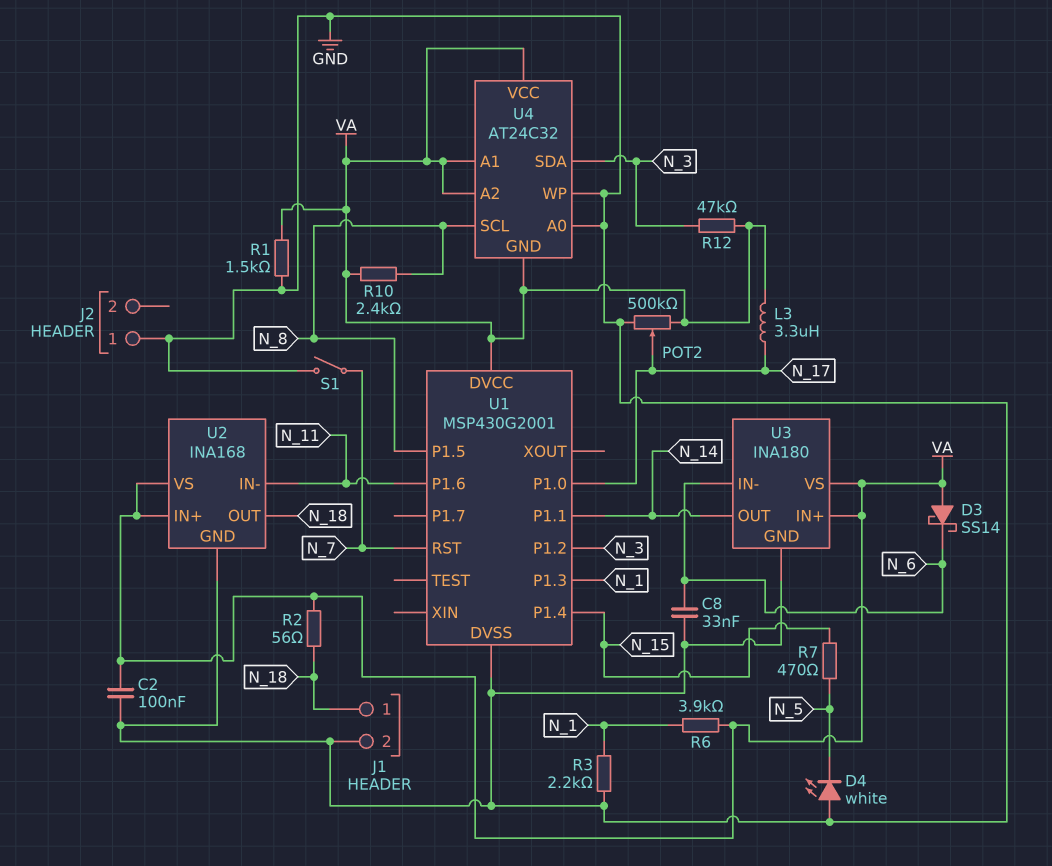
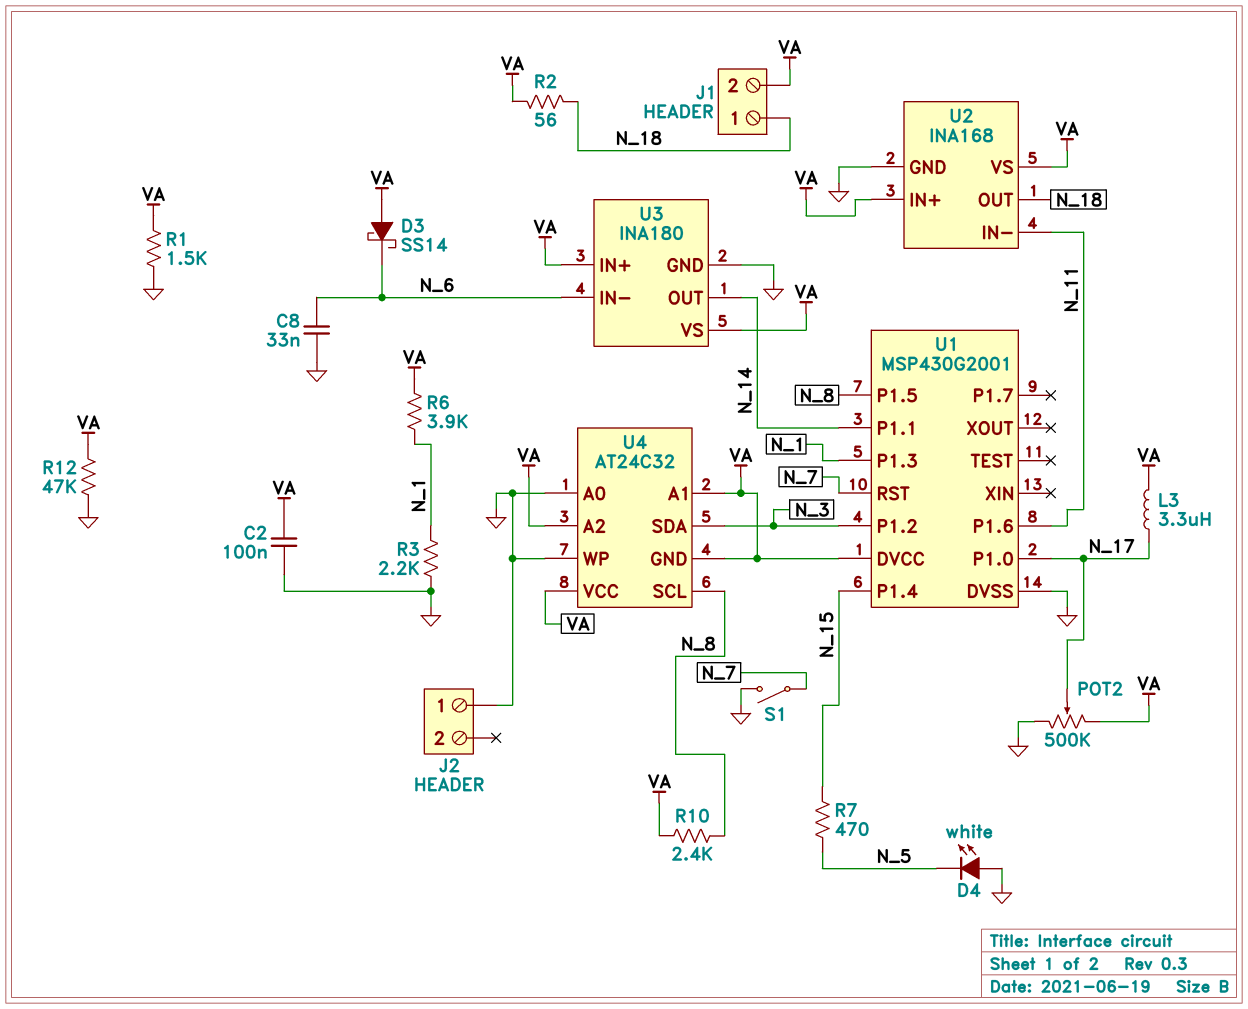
J1 pin 2: GND -> VA
R12: 47k (N_3, VA) -> 47k (GND, VA)

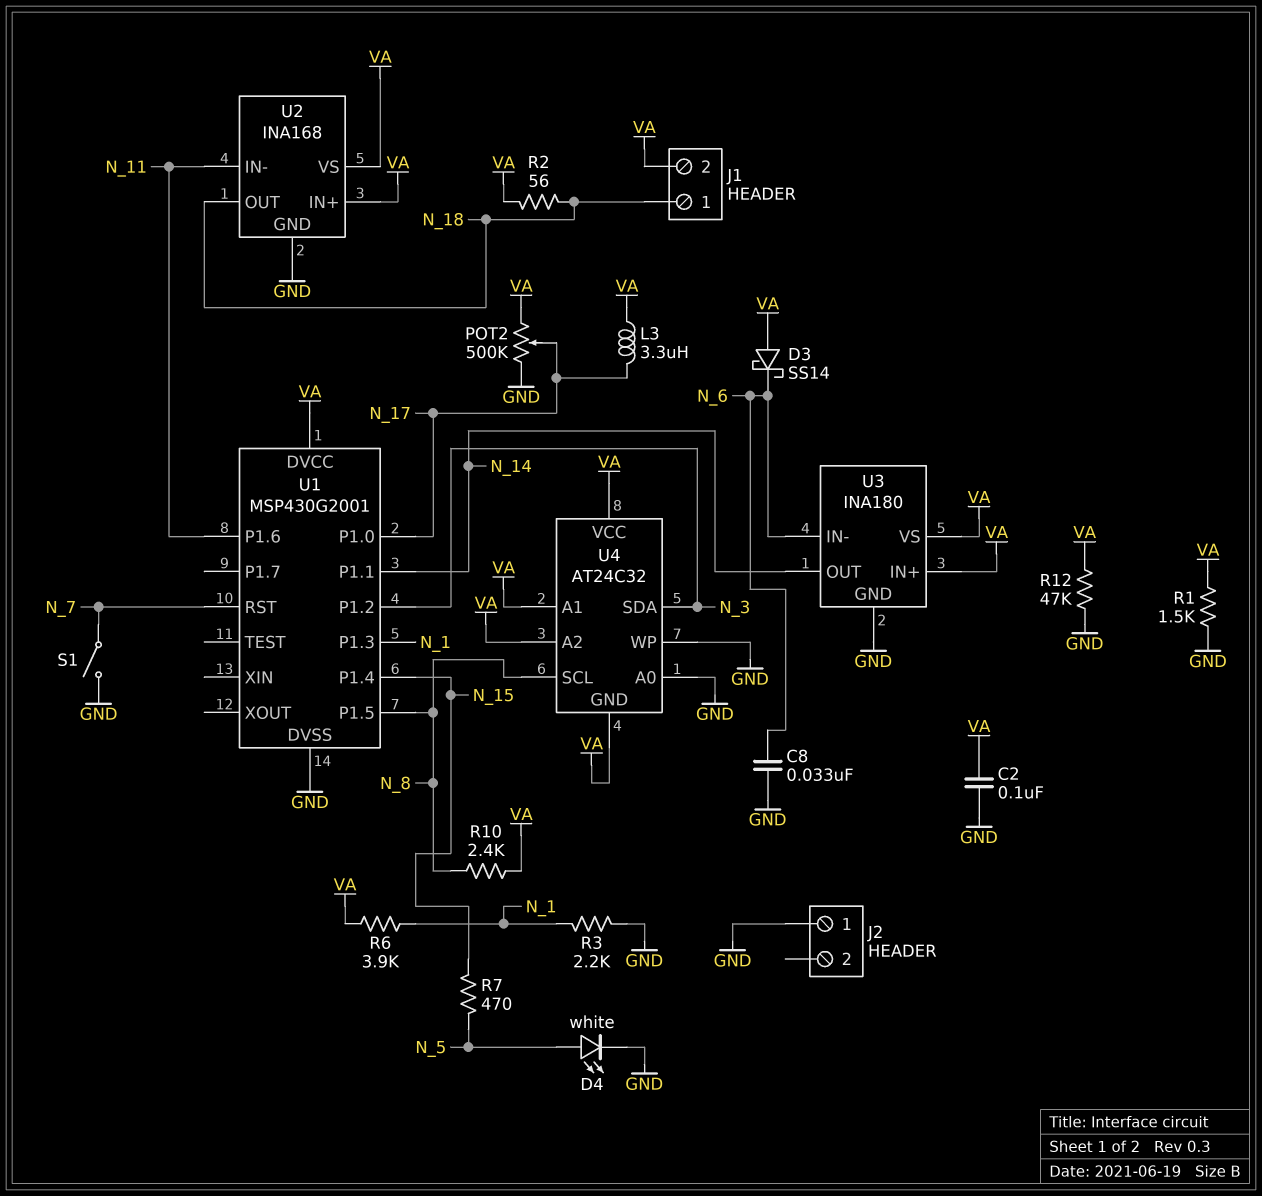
D4: LED white (A GND, K N_5) -> LED white (A N_5, K GND)

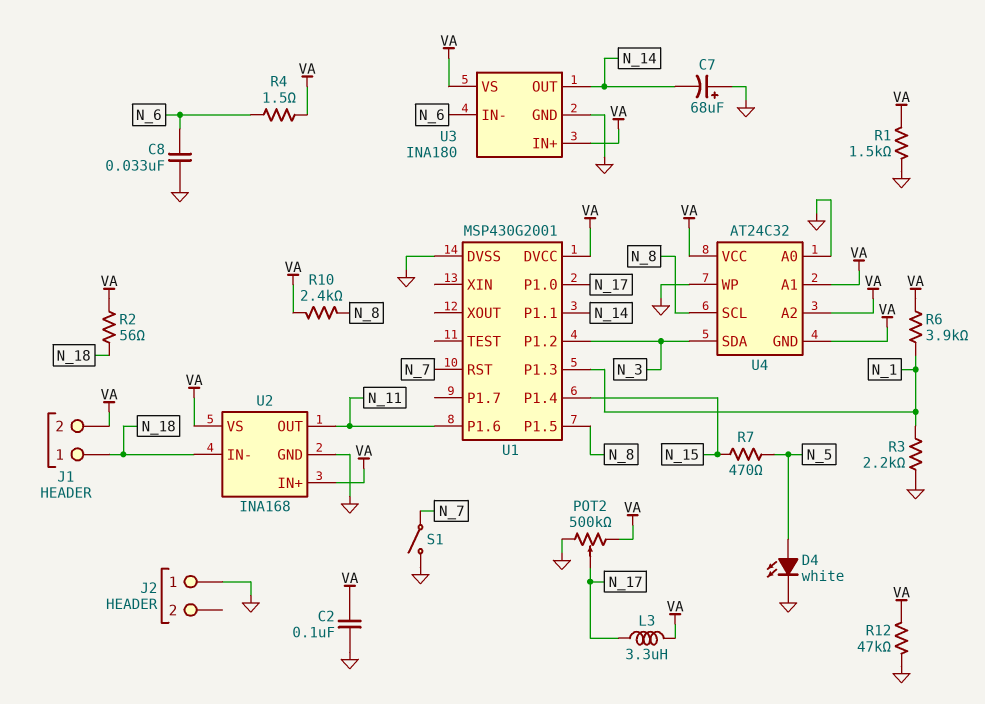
C7: none -> 68uF (plus GND, minus N_14)
D3: schottky SS14 (A VA, K N_6) -> none
R4: none -> 1.5 (N_6, VA)
U2 pin IN-: N_11 -> N_18
U2 pin OUT: N_18 -> N_11

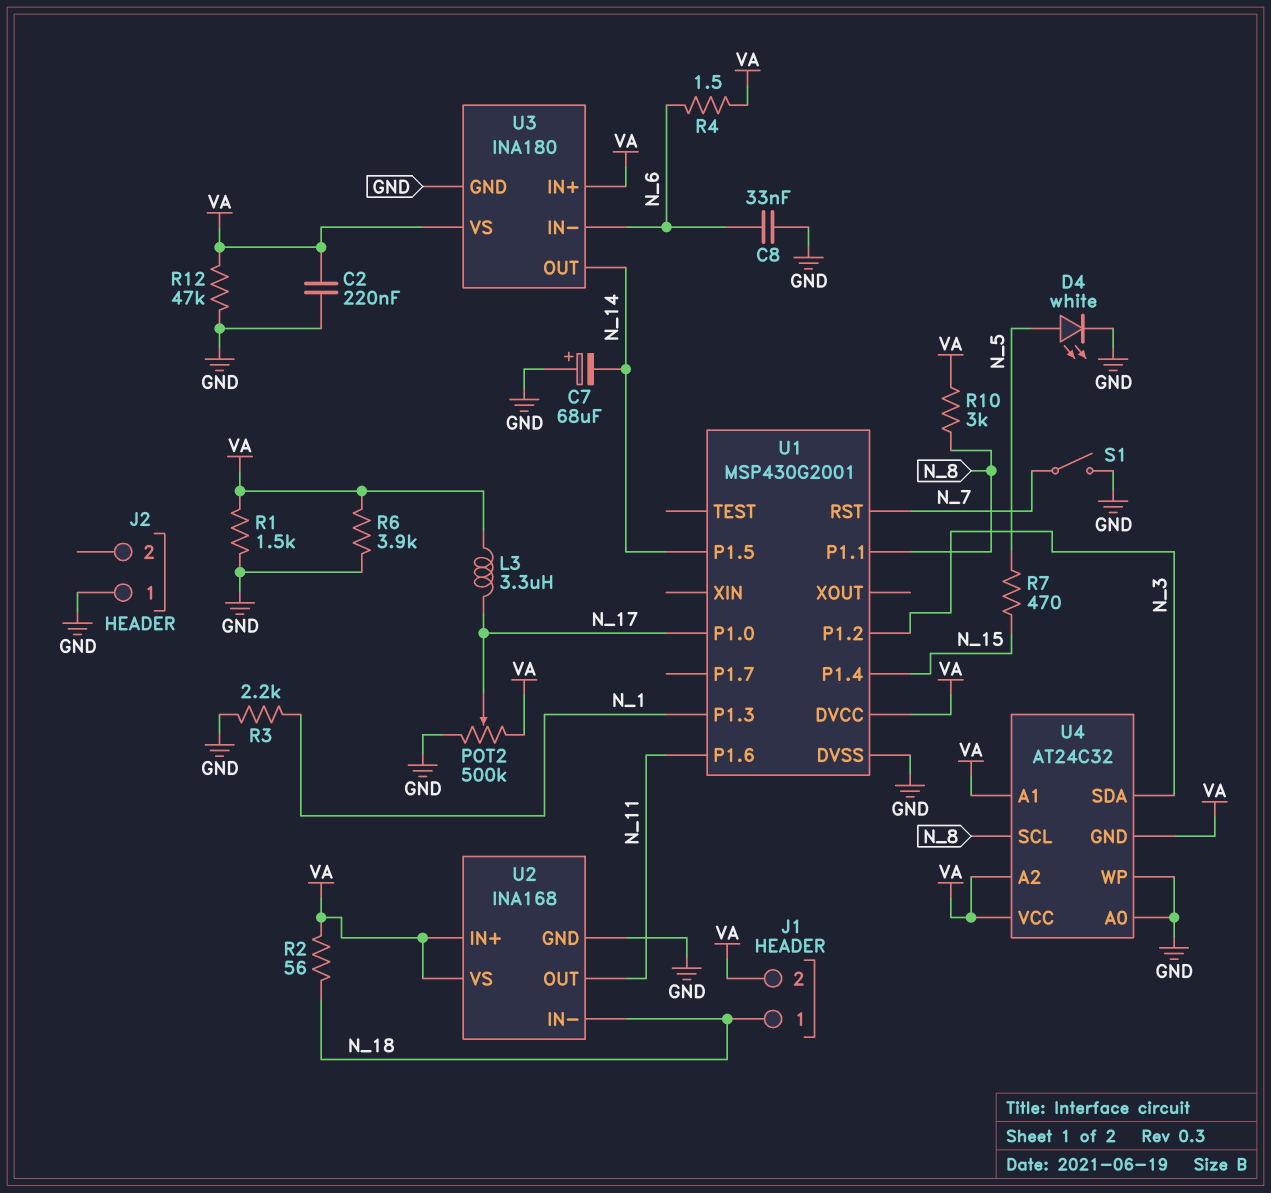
C2: 100nF (GND, VA) -> 220nF (GND, VA)
R6: 3.9k (N_1, VA) -> 3.9k (GND, VA)
R10: 2.4k (N_8, VA) -> 3k (N_8, VA)
U1 pin P1.1: N_14 -> N_8
U1 pin P1.5: N_8 -> N_14

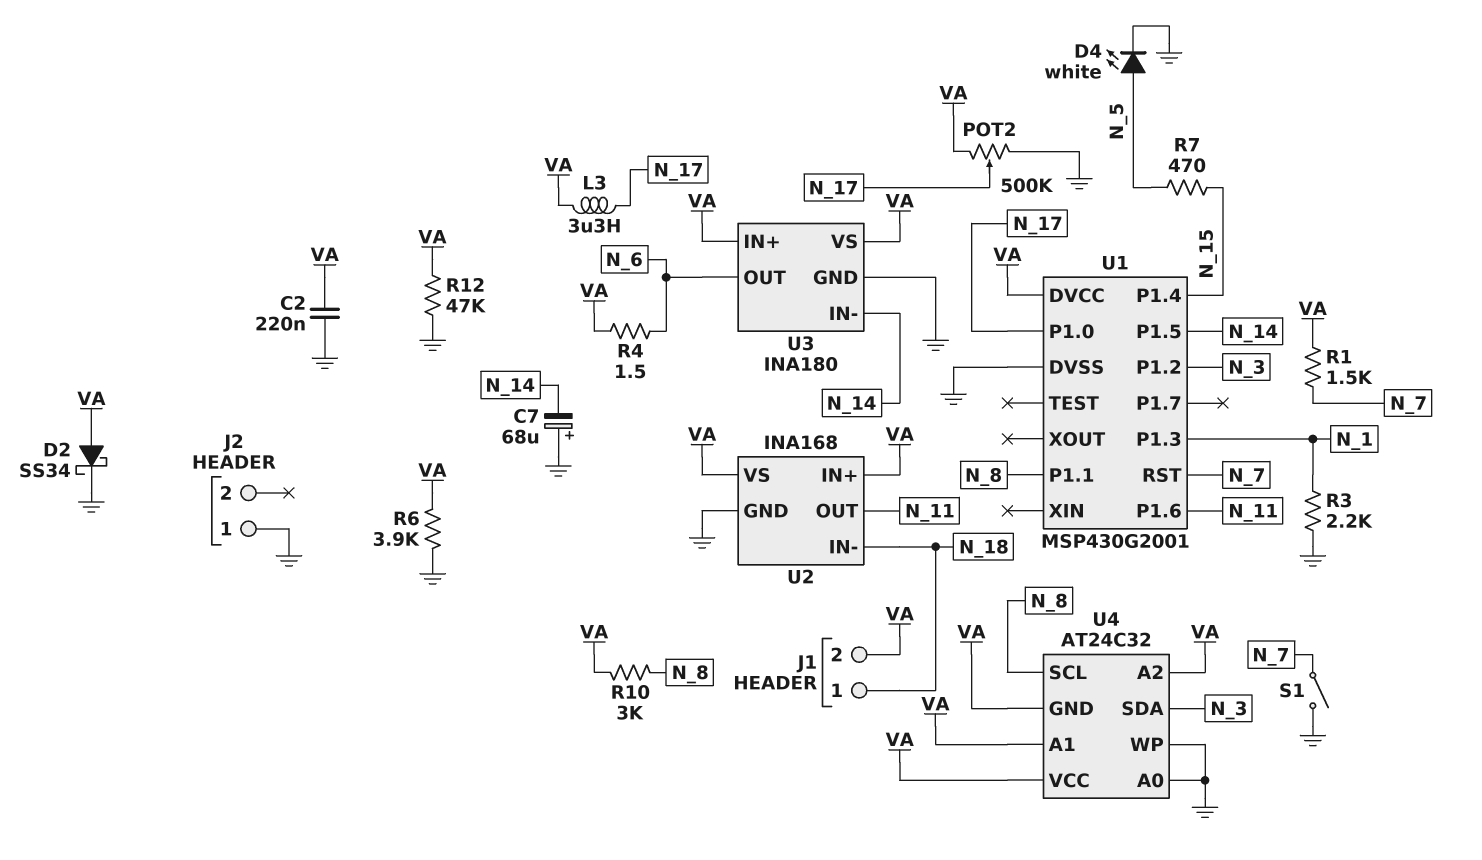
C8: 33nF (GND, N_6) -> none
D2: none -> schottky SS34 (A VA, K GND)
R1: 1.5k (GND, VA) -> 1.5k (N_7, VA)
R2: 56 (N_18, VA) -> none
U3 pin IN-: N_6 -> N_14
U3 pin OUT: N_14 -> N_6

